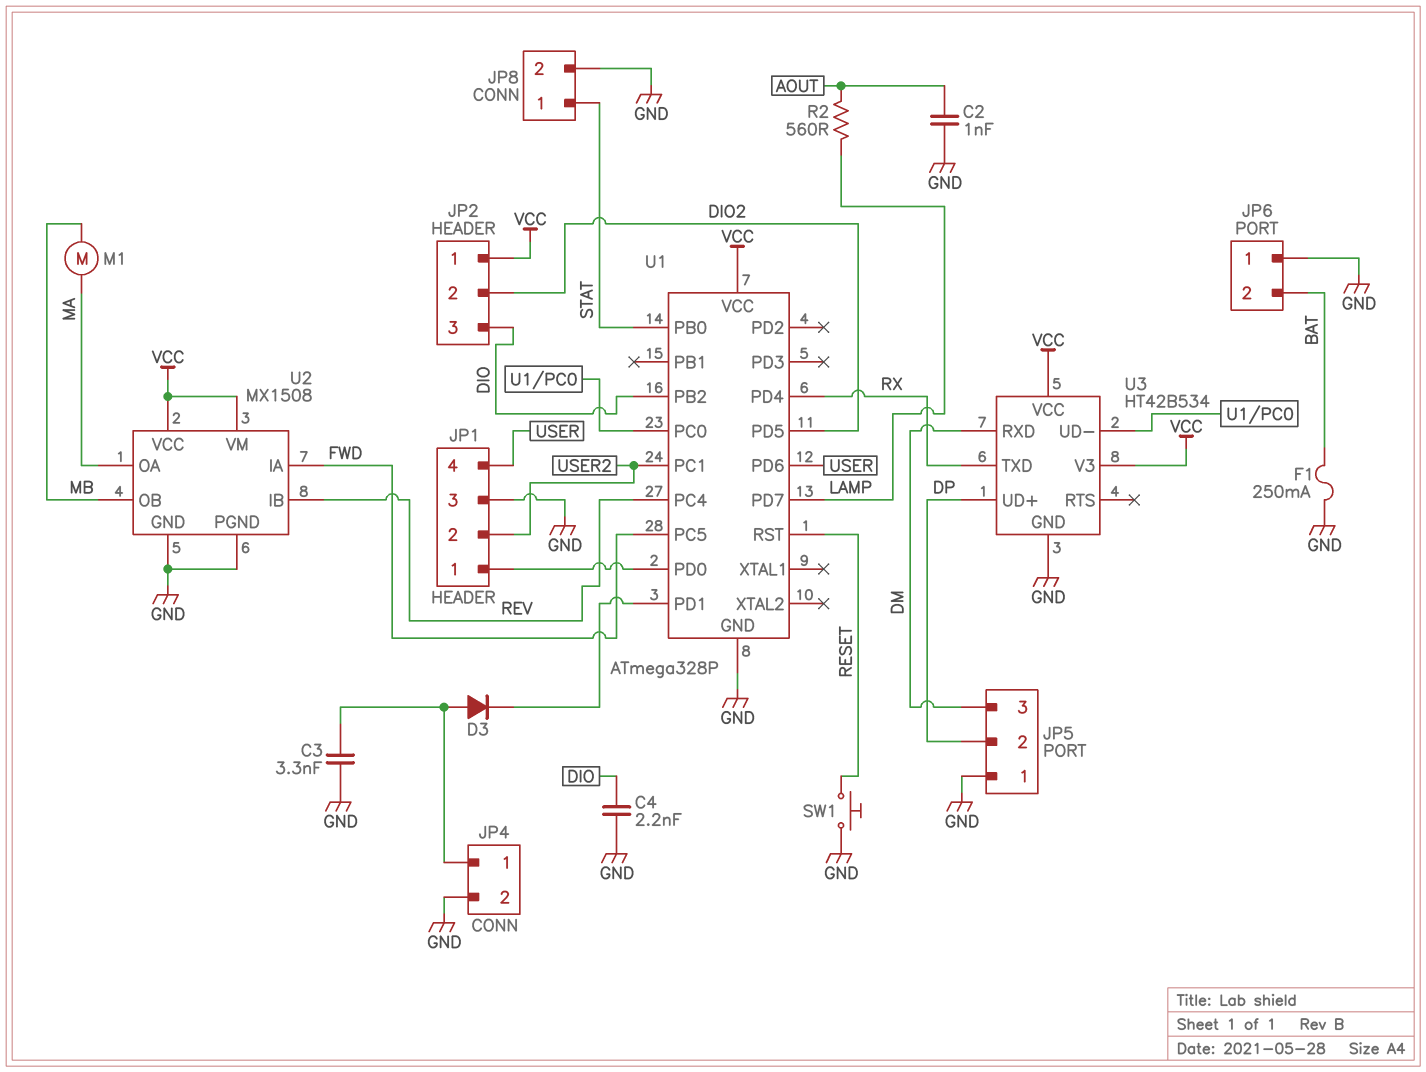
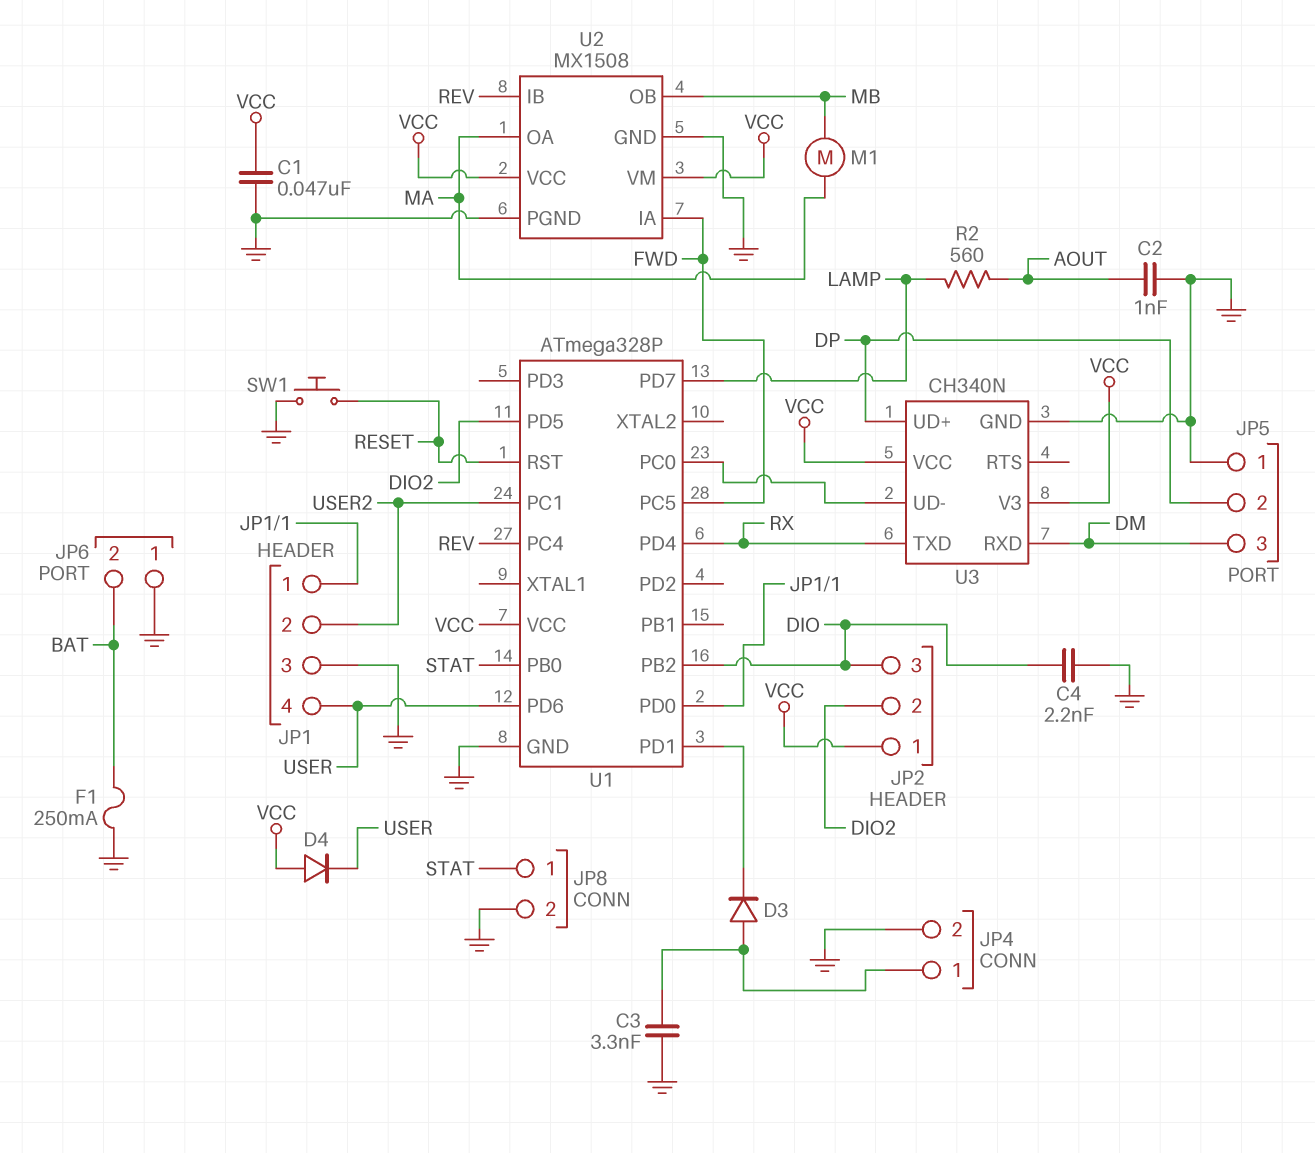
C1: none -> 47nF (GND, VCC)
D4: none -> diode (A VCC, K USER)
U3: HT42B534 -> CH340N

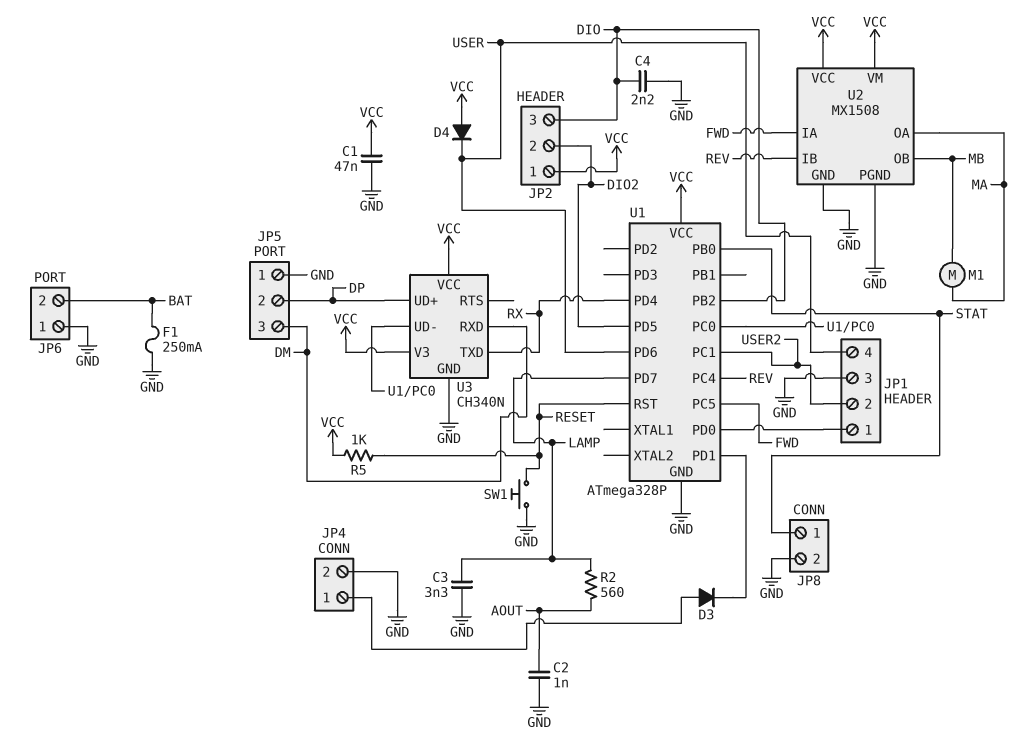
C3: 3.3nF (GND, JP4/1) -> 3.3nF (GND, LAMP)
R5: none -> 1k (RESET, VCC)

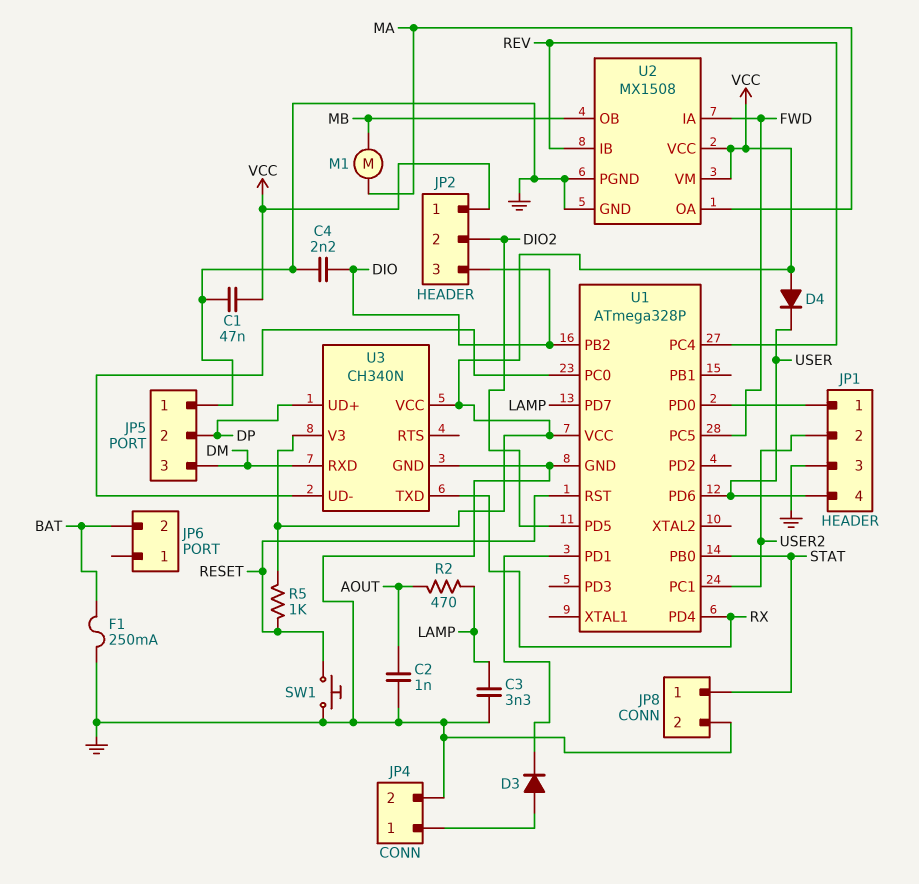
JP6 pin 1: GND -> none
R2: 560 (AOUT, LAMP) -> 470 (AOUT, LAMP)

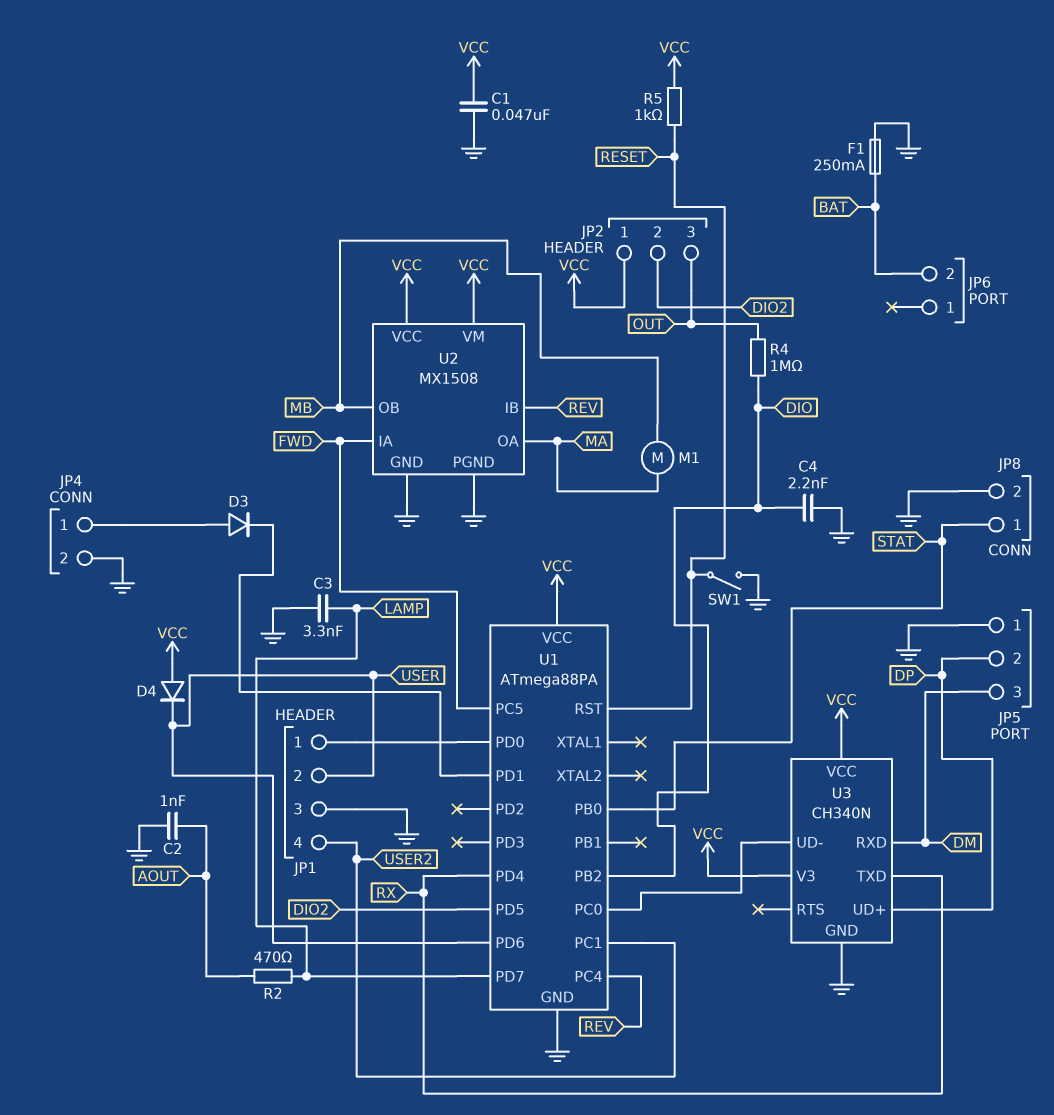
JP1 pin 2: USER2 -> USER
JP1 pin 4: USER -> USER2
JP2 pin 3: DIO -> OUT
R4: none -> 1M (DIO, OUT)
SW1: button (GND, RESET) -> switch (GND, RESET)
U1: ATmega328P -> ATmega88PA

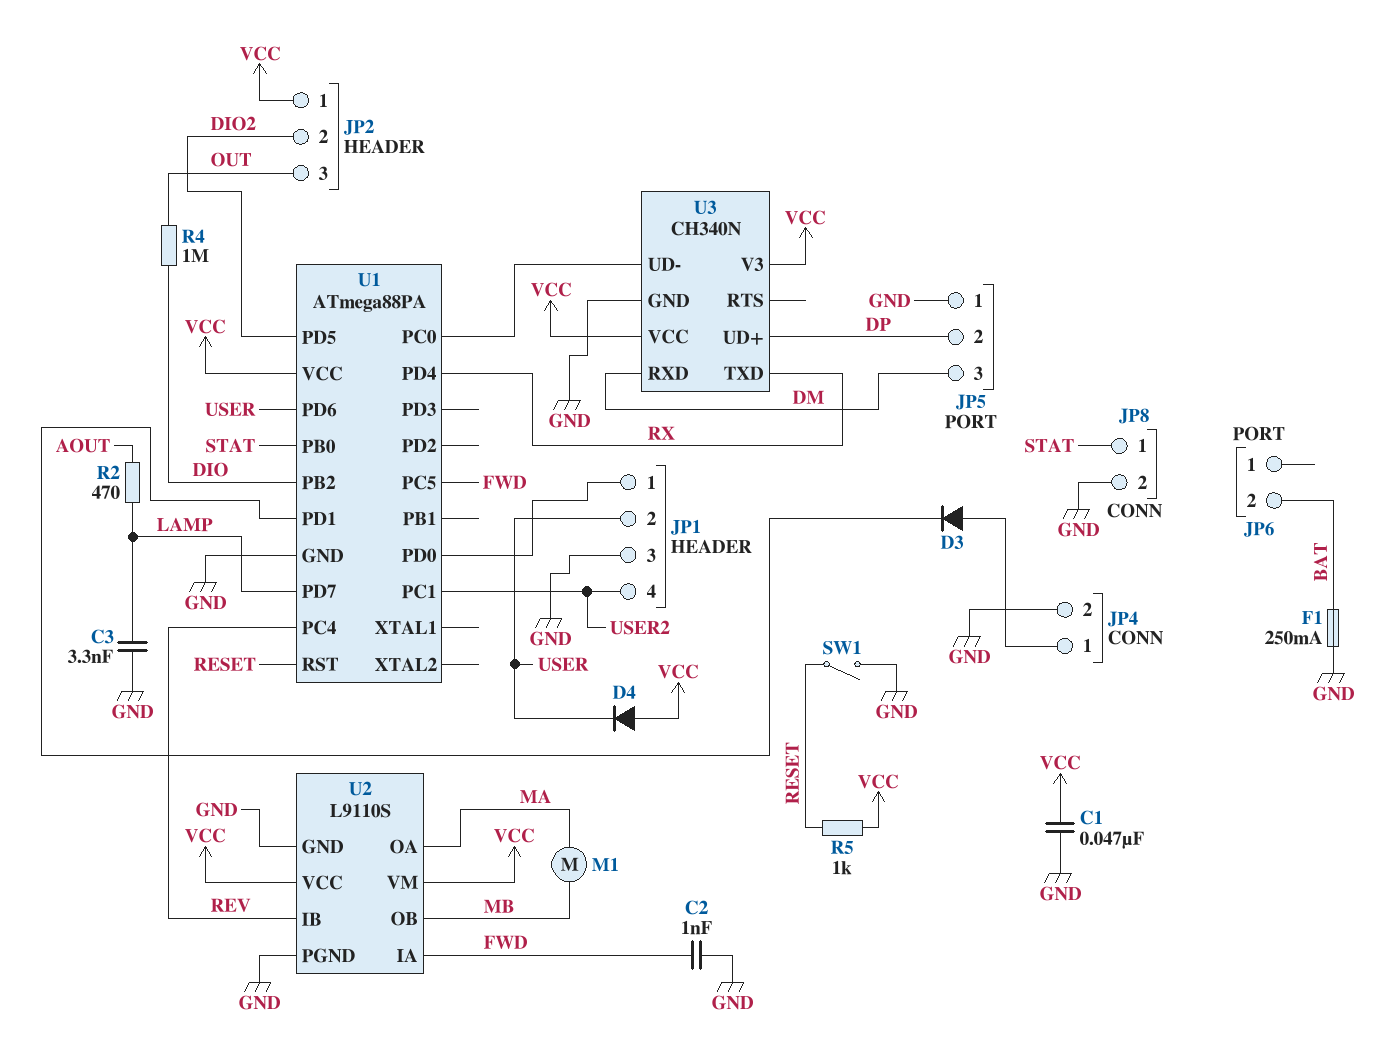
C2: 1nF (AOUT, GND) -> 1nF (FWD, GND)
C4: 2.2nF (DIO, GND) -> none
U2: MX1508 -> L9110S

